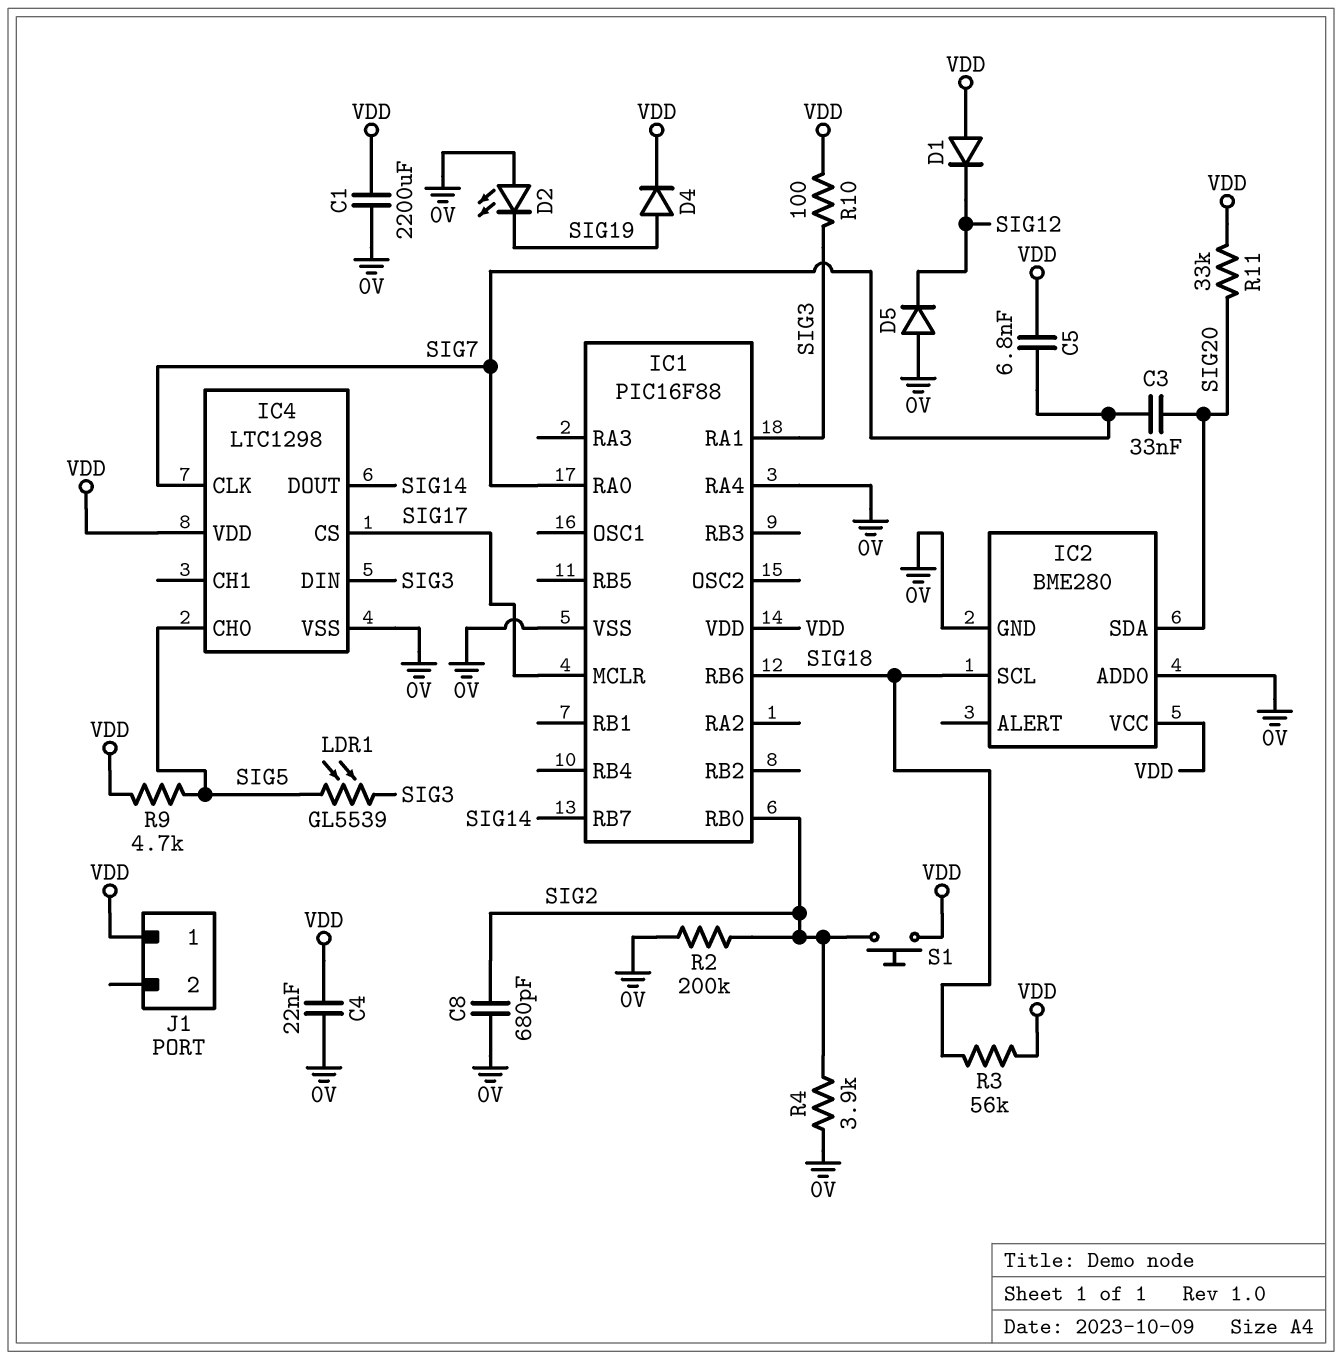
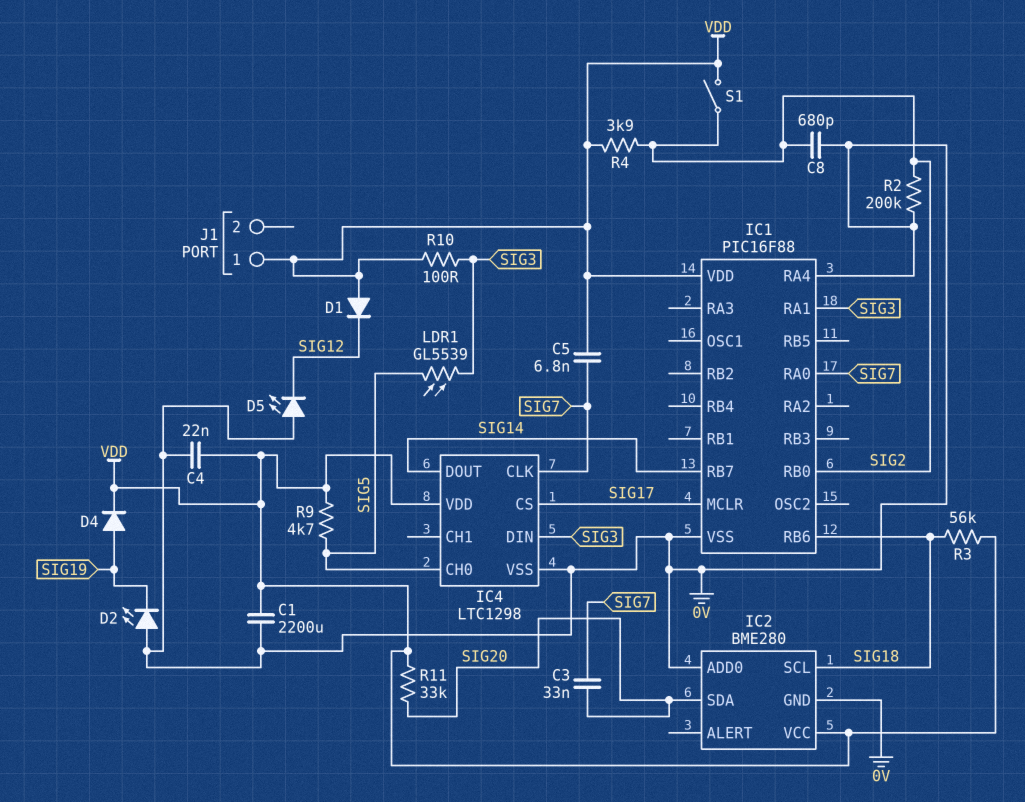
D5: diode (A 0V, K SIG12) -> LED (A 0V, K SIG12)
R4: 3.9k (0V, SIG2) -> 3.9k (SIG2, VDD)
S1: button (SIG2, VDD) -> switch (SIG2, VDD)

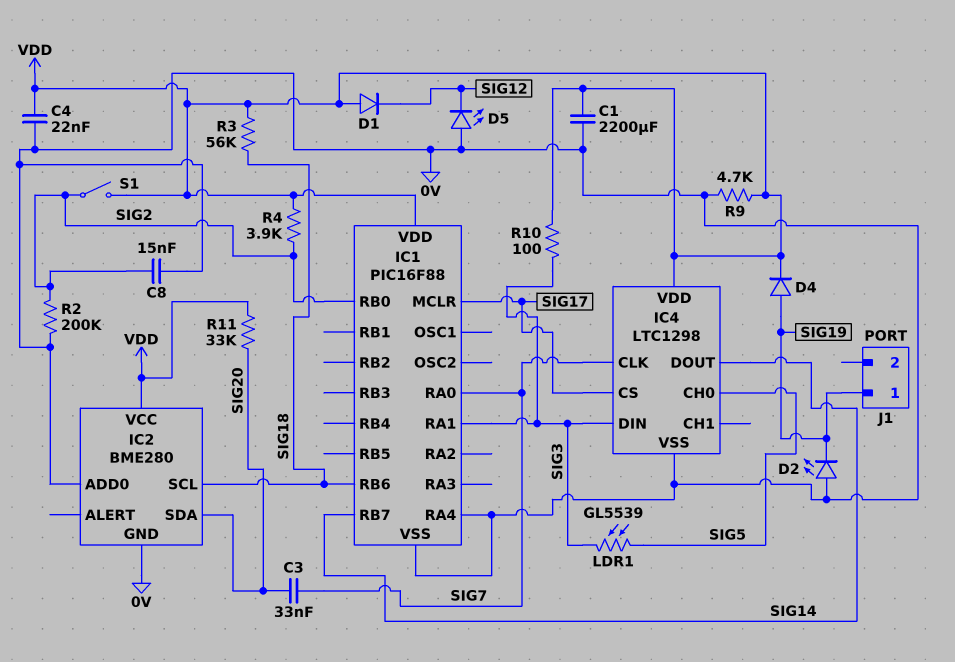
C5: 6.8nF (SIG7, VDD) -> none
C8: 680pF (0V, SIG2) -> 15nF (0V, SIG2)
J1 pin 1: VDD -> SIG19
R9: 4.7k (SIG5, VDD) -> 4.7k (0V, VDD)

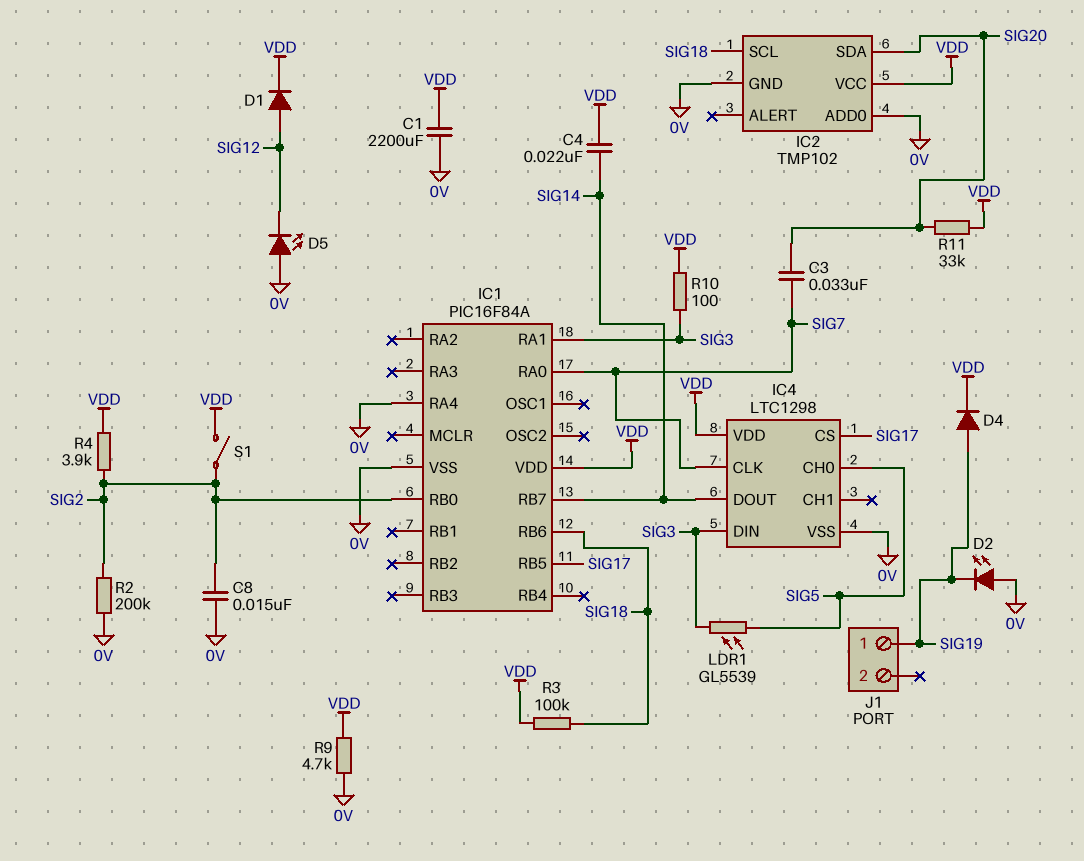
C4: 22nF (0V, VDD) -> 22nF (SIG14, VDD)
D1: diode (A VDD, K SIG12) -> diode (A SIG12, K VDD)
IC1: PIC16F88 -> PIC16F84A
IC1 pin MCLR: SIG17 -> none
IC1 pin RB5: none -> SIG17
IC2: BME280 -> TMP102
R3: 56k (SIG18, VDD) -> 100k (SIG18, VDD)

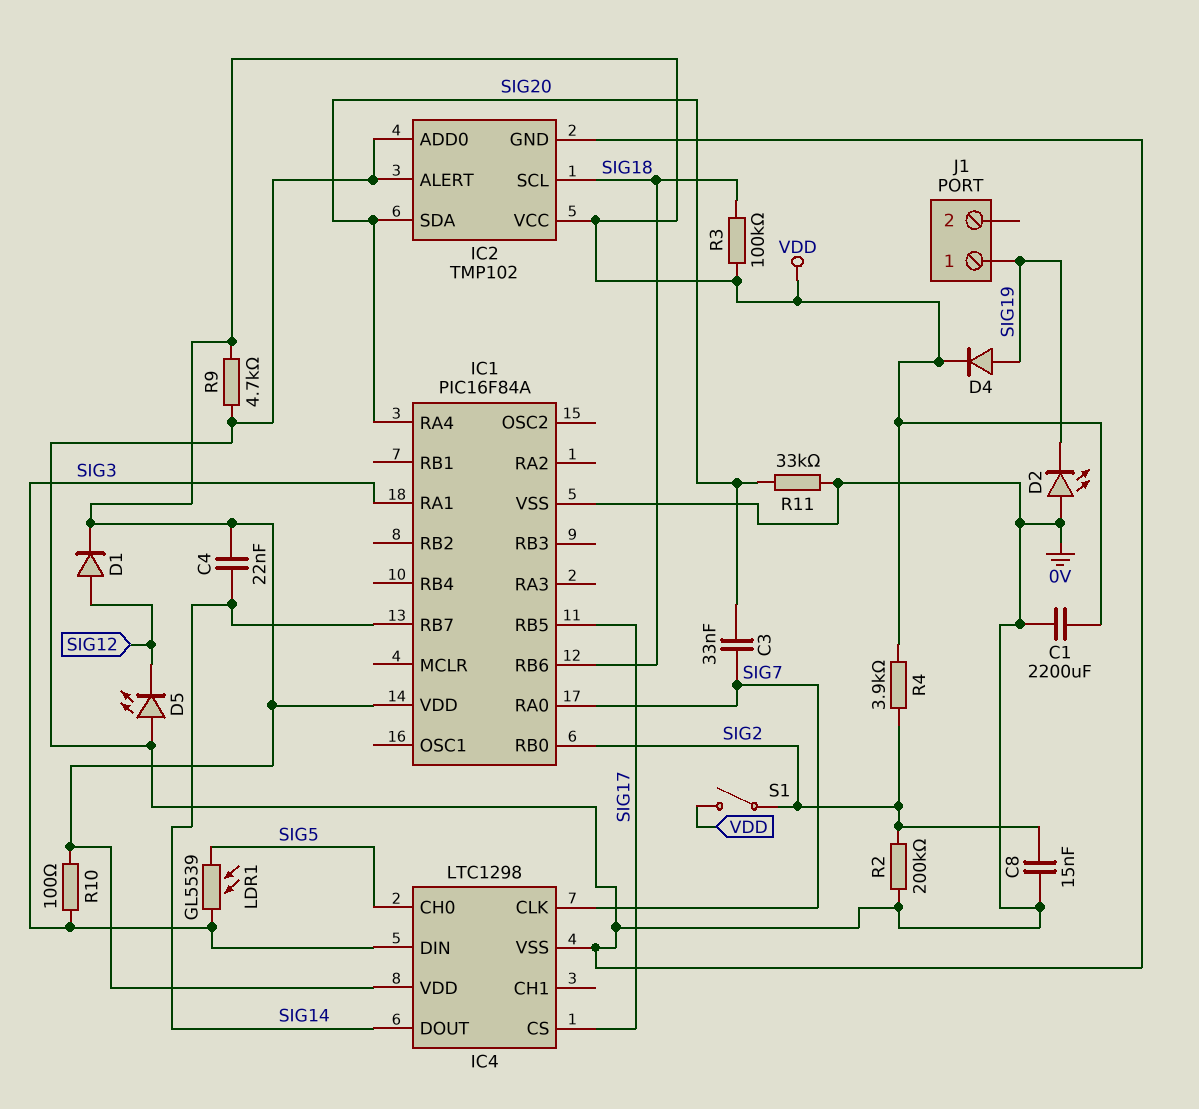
IC1 pin RA4: 0V -> SIG20
IC2 pin ALERT: none -> 0V
R11: 33k (SIG20, VDD) -> 33k (0V, SIG20)

